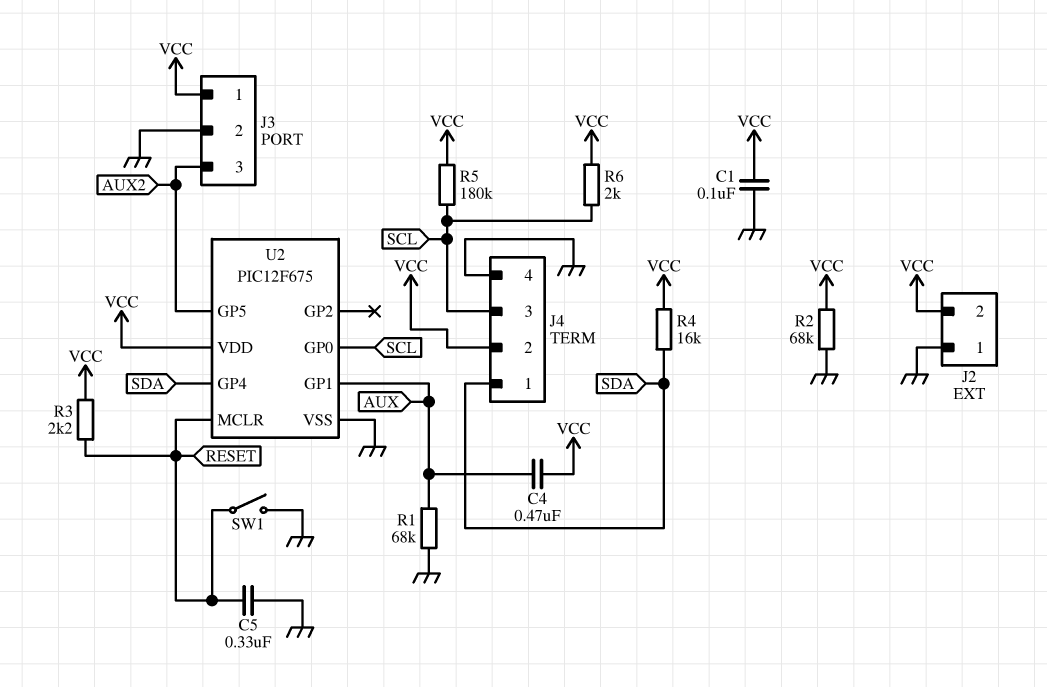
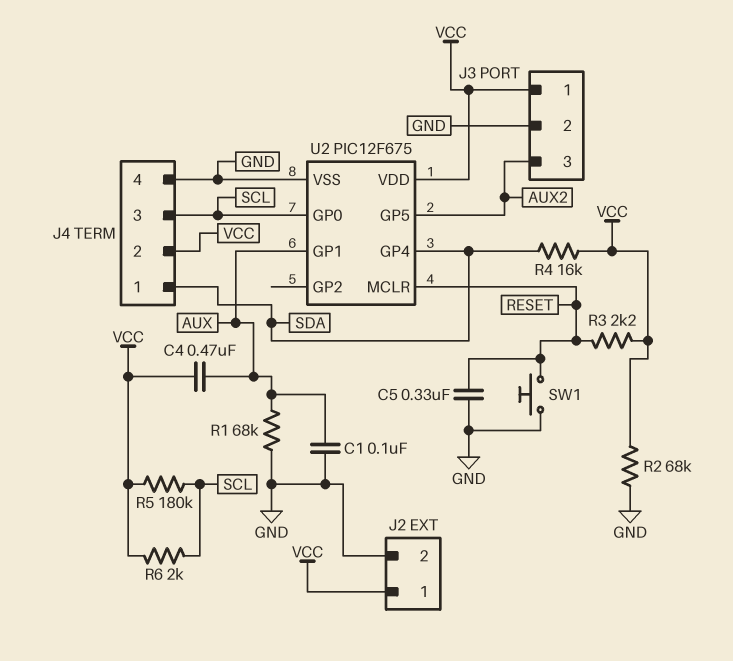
C1: 100nF (GND, VCC) -> 100nF (AUX, GND)
J2 pin 1: GND -> VCC
J2 pin 2: VCC -> GND
SW1: switch (GND, RESET) -> button (GND, RESET)

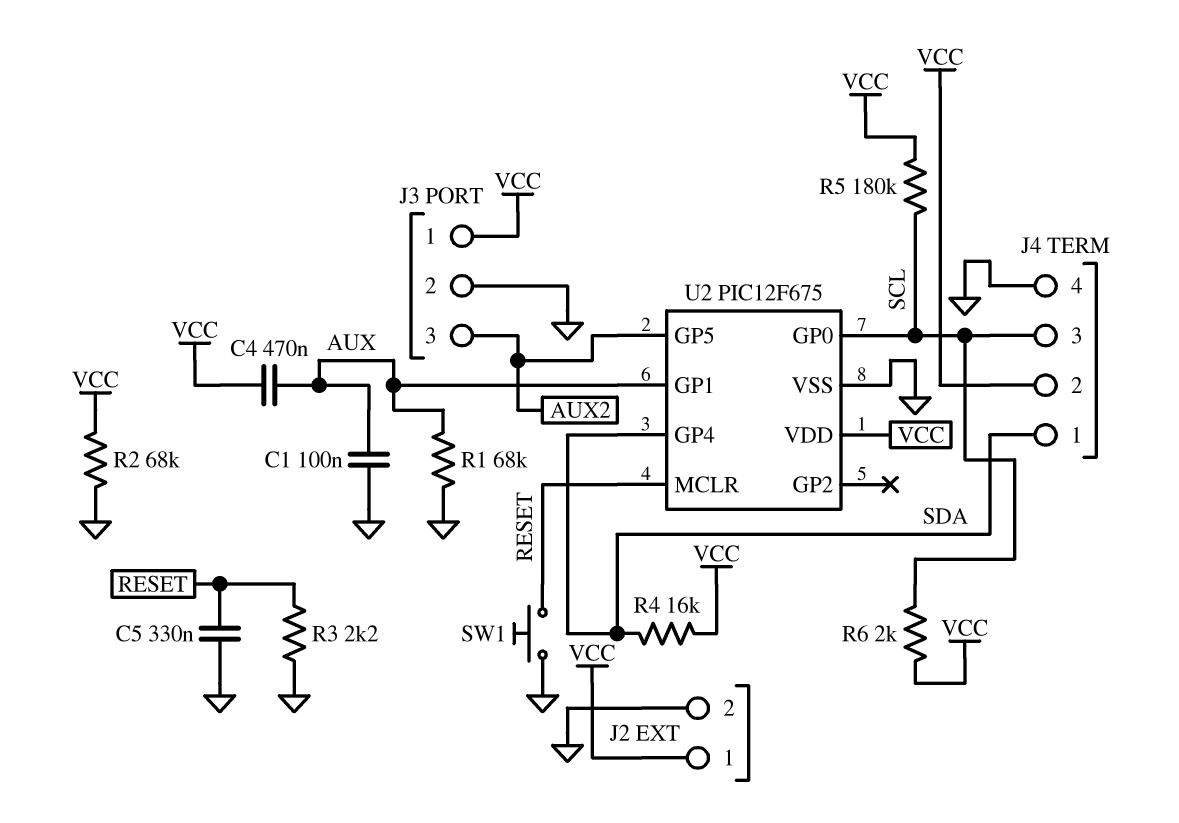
R3: 2.2k (RESET, VCC) -> 2.2k (GND, RESET)

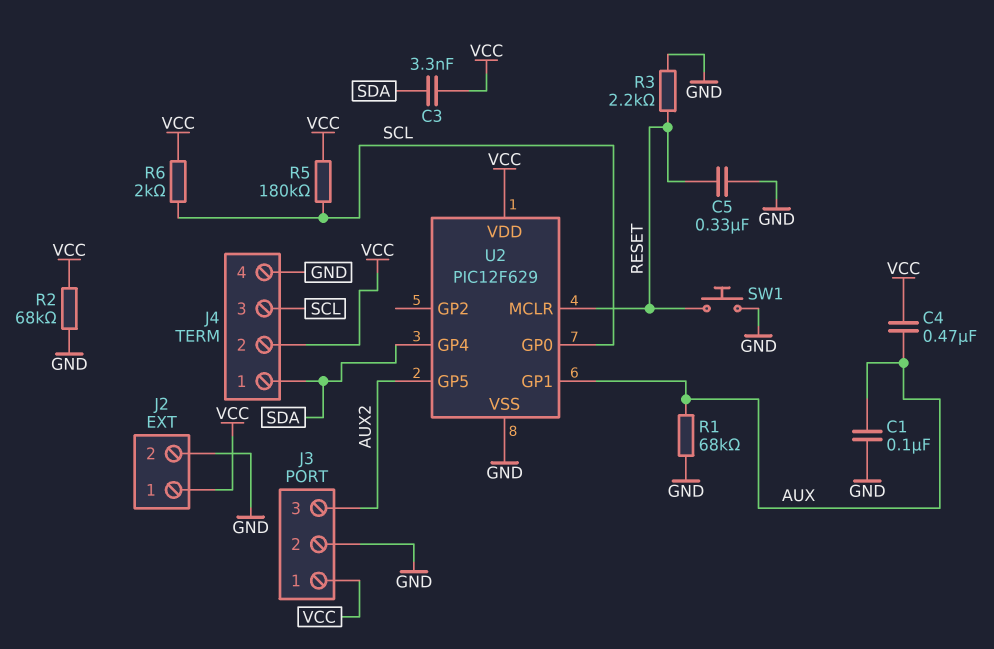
C3: none -> 3.3nF (SDA, VCC)
R4: 16k (SDA, VCC) -> none
U2: PIC12F675 -> PIC12F629

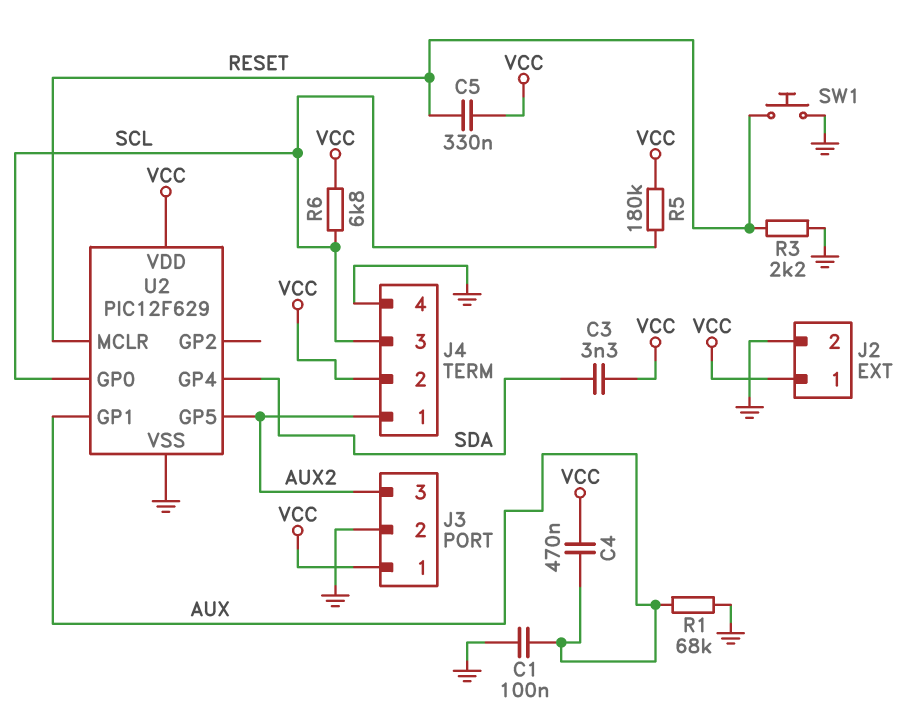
C5: 330nF (GND, RESET) -> 330nF (RESET, VCC)
J4 pin 1: SDA -> AUX2
R2: 68k (GND, VCC) -> none
R6: 2k (SCL, VCC) -> 6.8k (SCL, VCC)

